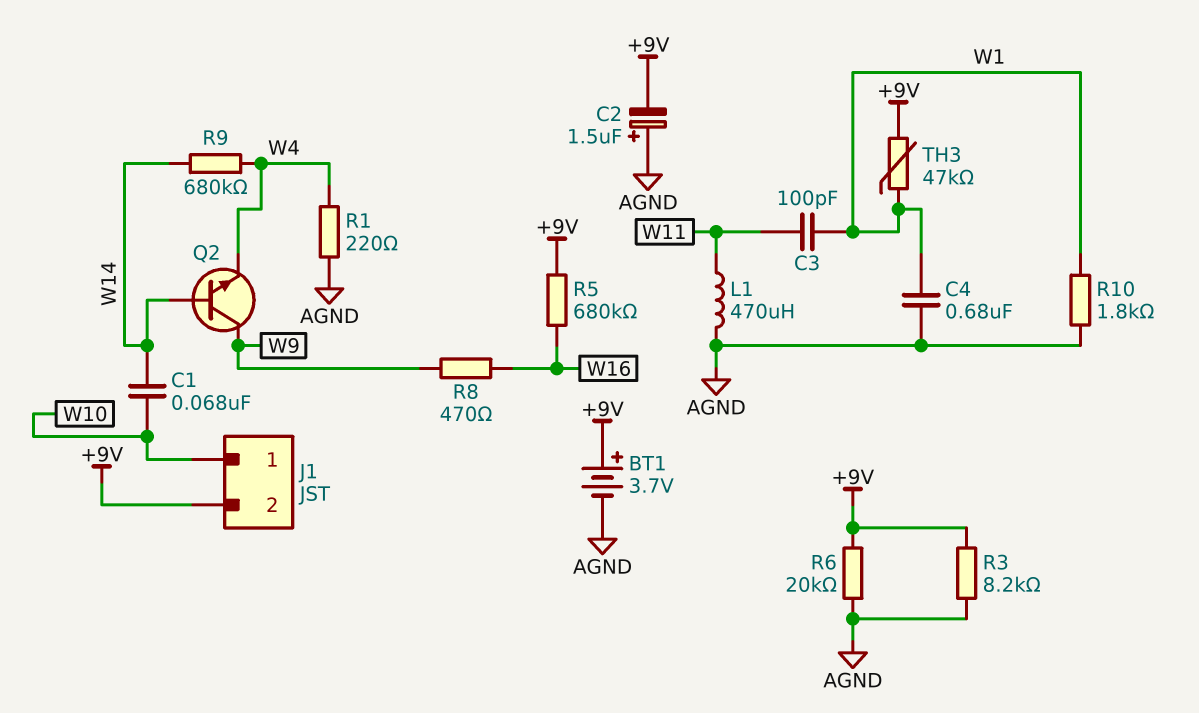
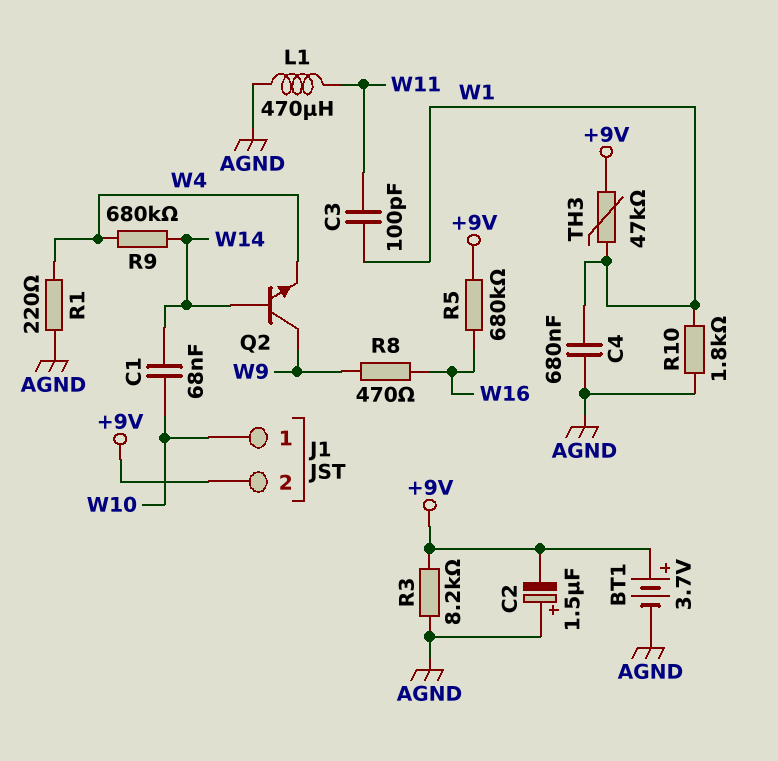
R6: 20k (+9V, AGND) -> none

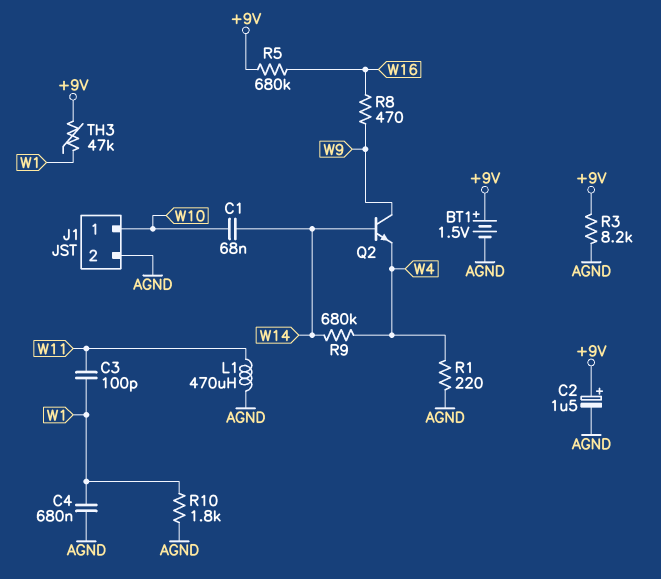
BT1: 3.7V (plus +9V, minus AGND) -> 1.5V (plus +9V, minus AGND)
C2: 1.5uF (plus AGND, minus +9V) -> 1.5uF (plus +9V, minus AGND)
J1 pin 2: +9V -> AGND

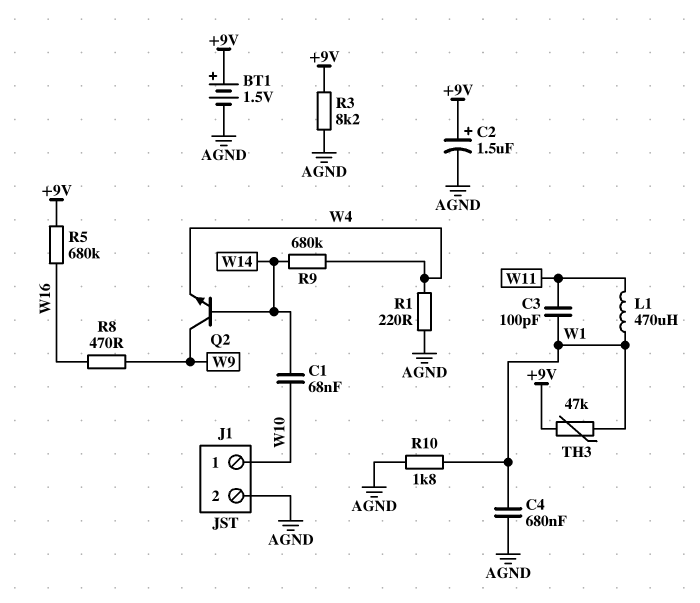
L1: 470uH (AGND, W11) -> 470uH (W1, W11)

